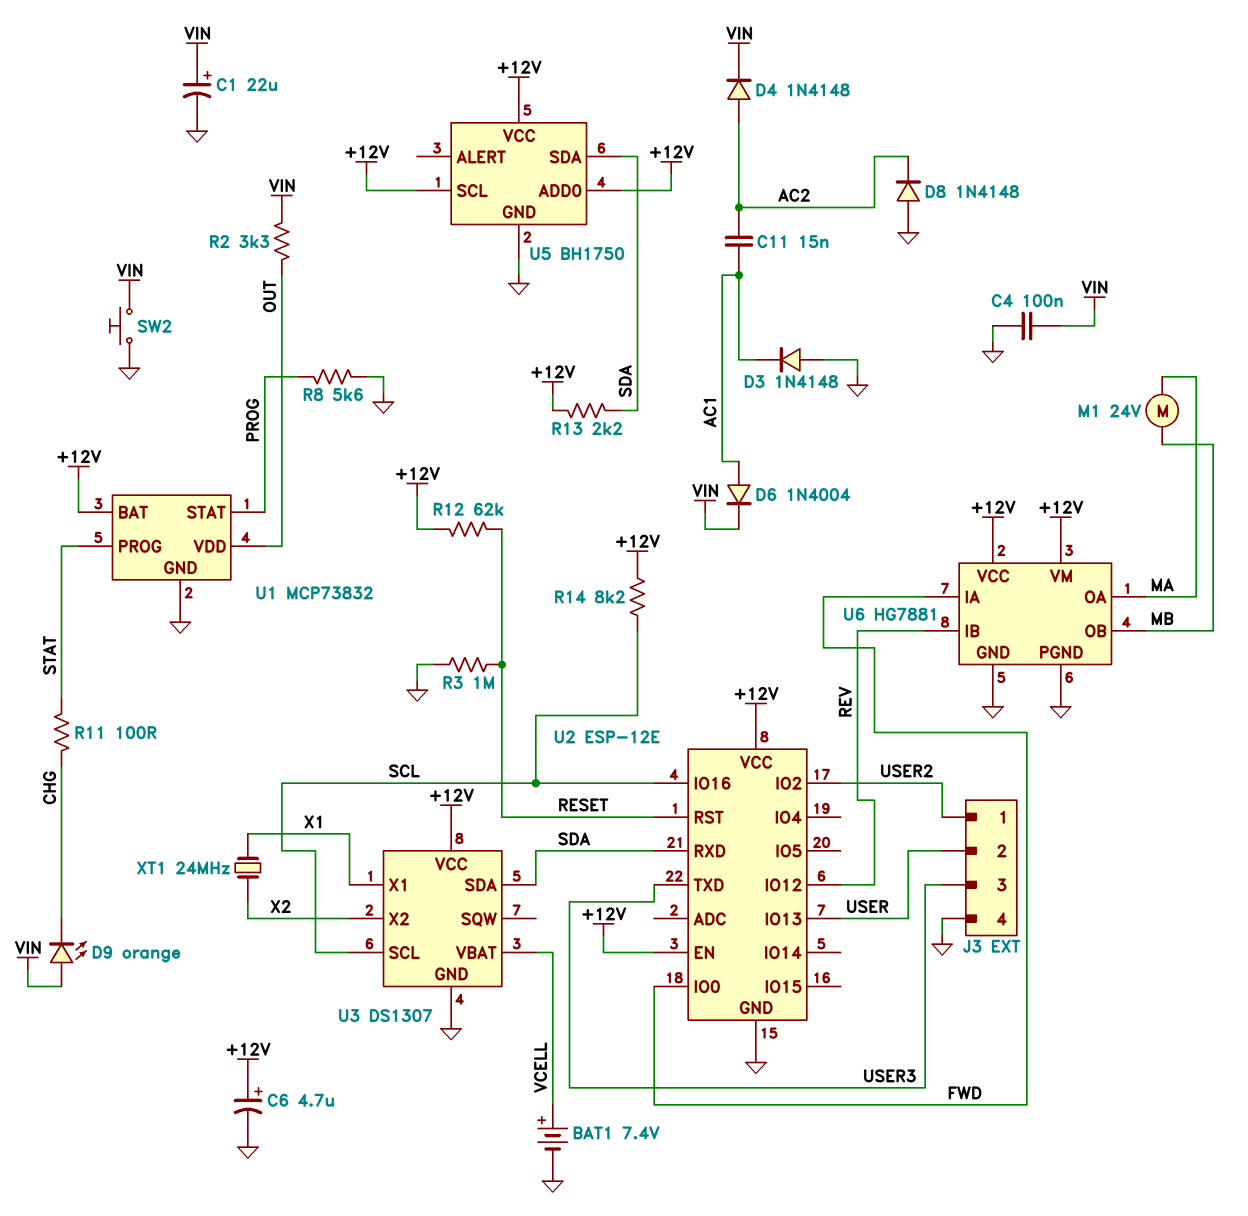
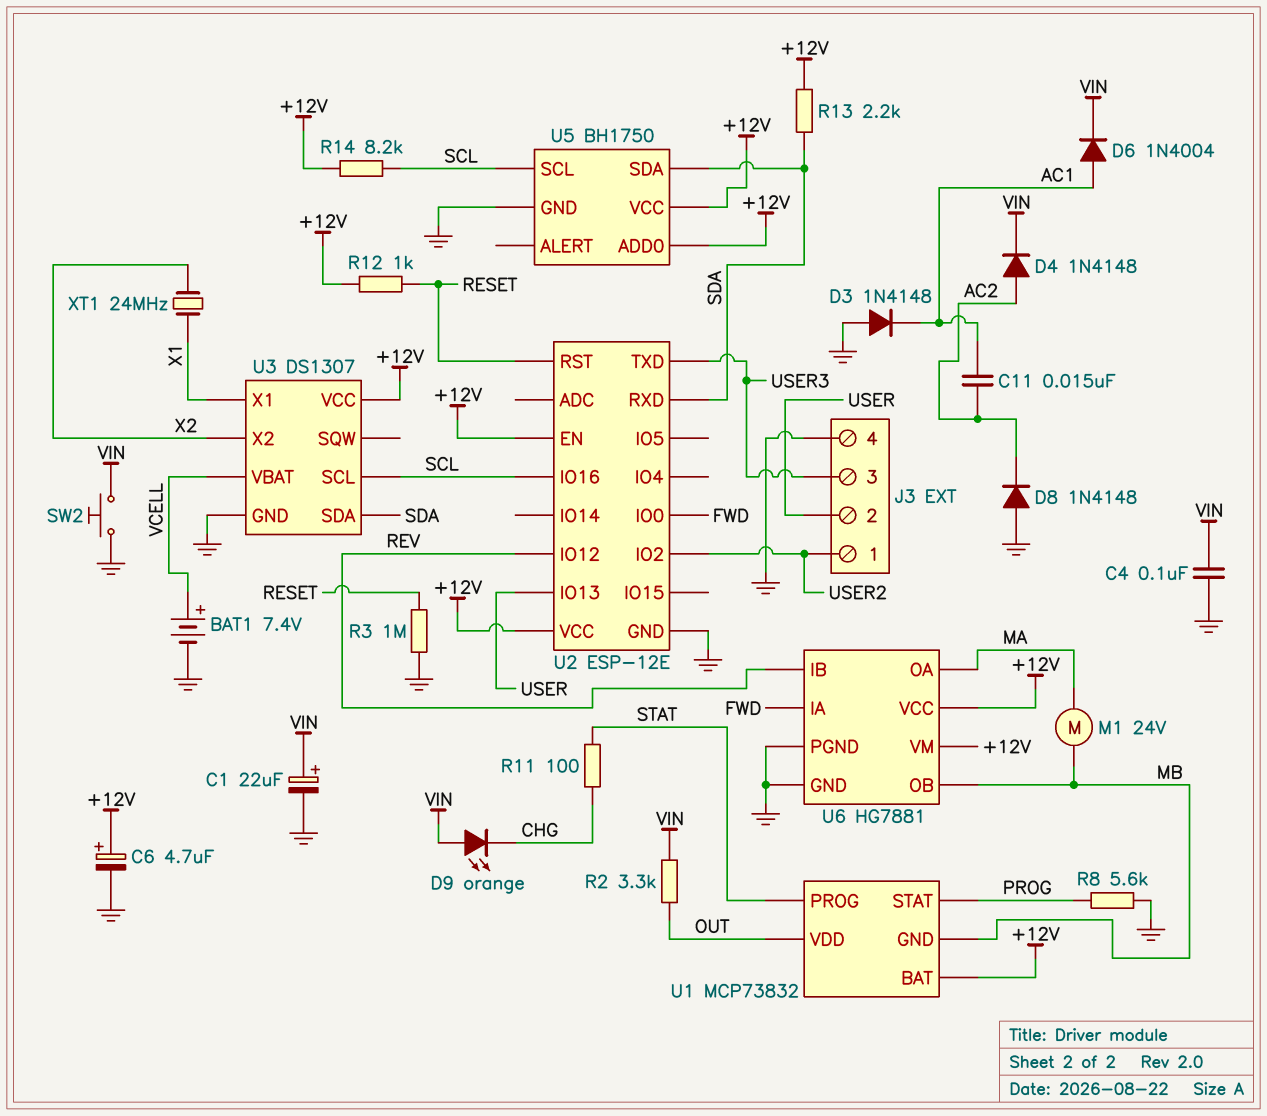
R12: 62k (+12V, RESET) -> 1k (+12V, RESET)
U1 pin GND: GND -> MB
U5 pin SCL: +12V -> SCL

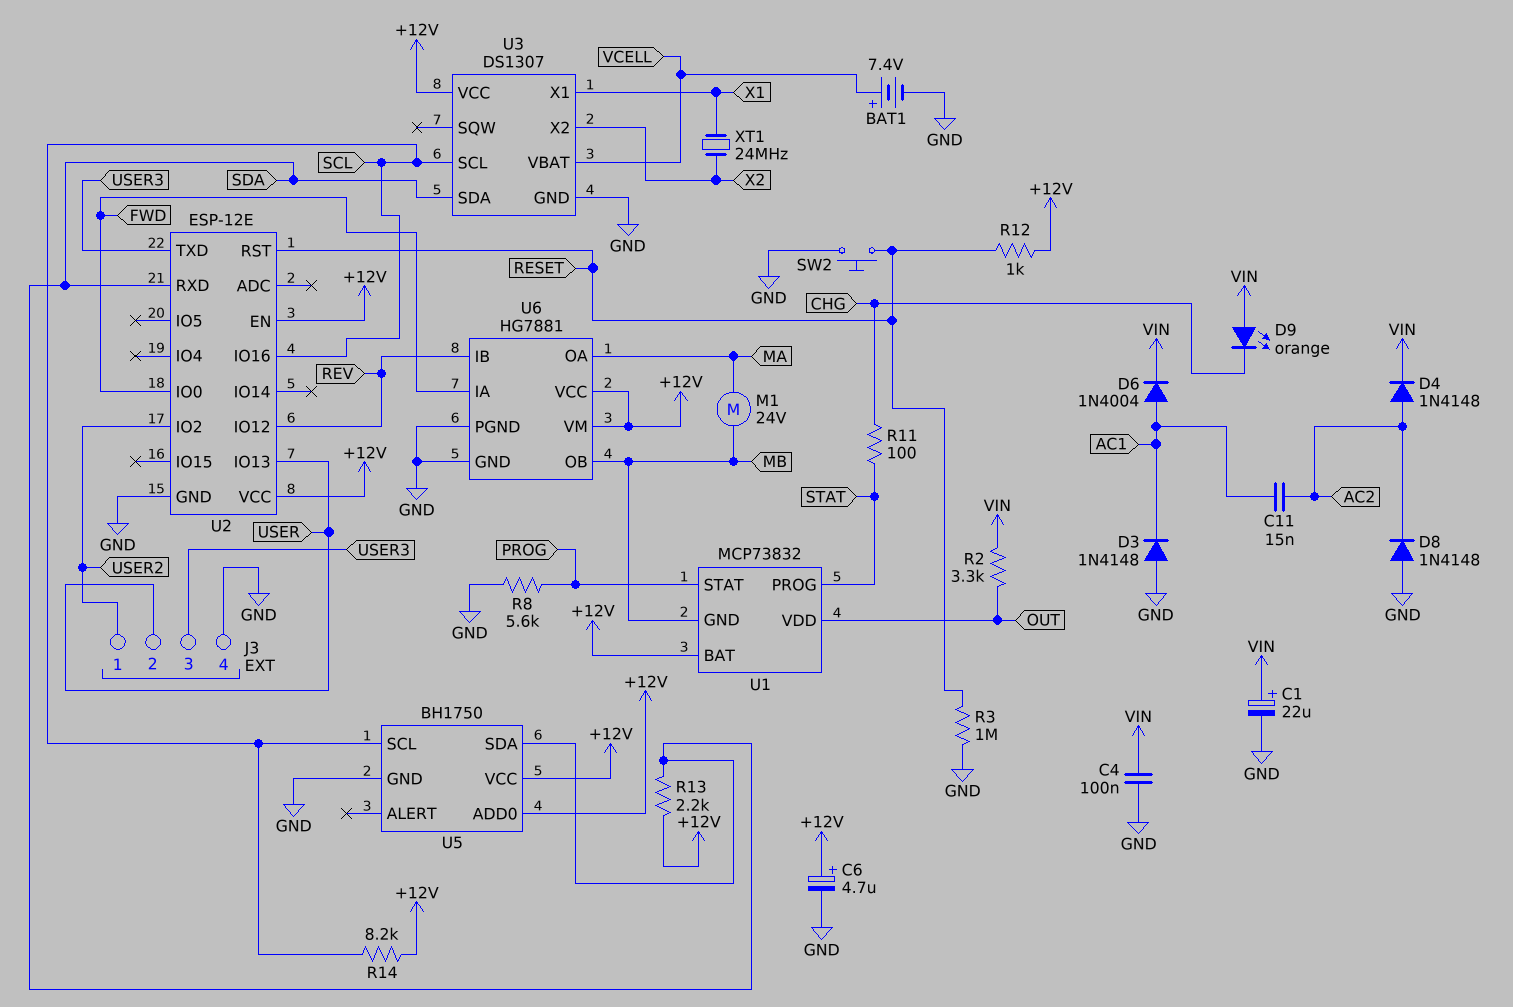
SW2: button (GND, VIN) -> button (GND, RESET)

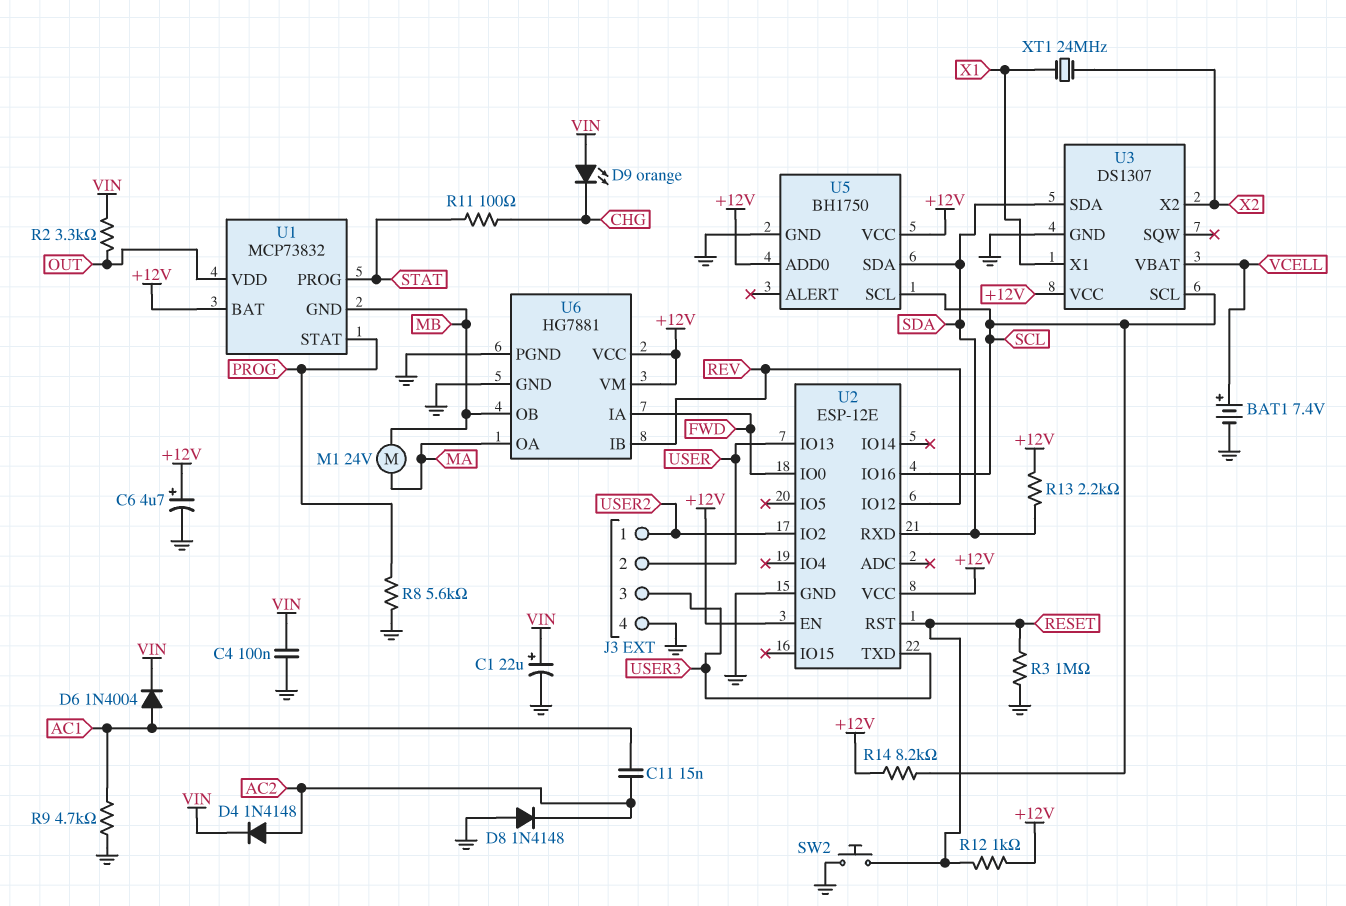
D3: diode 1N4148 (A GND, K AC1) -> none
R9: none -> 4.7k (AC1, GND)

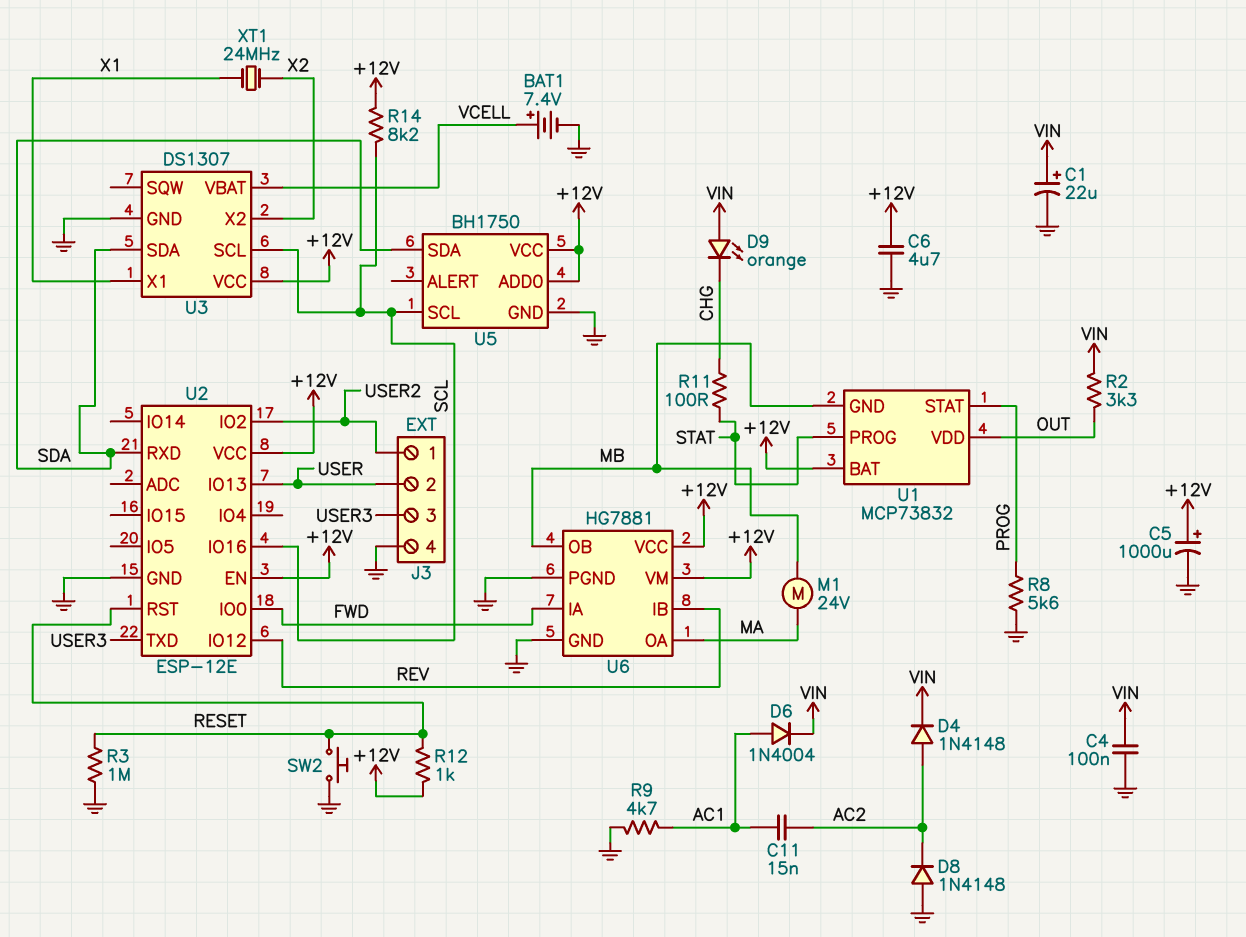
C5: none -> 1000uF (plus +12V, minus GND)
C6: 4.7uF (plus +12V, minus GND) -> 4.7uF (+12V, GND)
R13: 2.2k (+12V, SDA) -> none

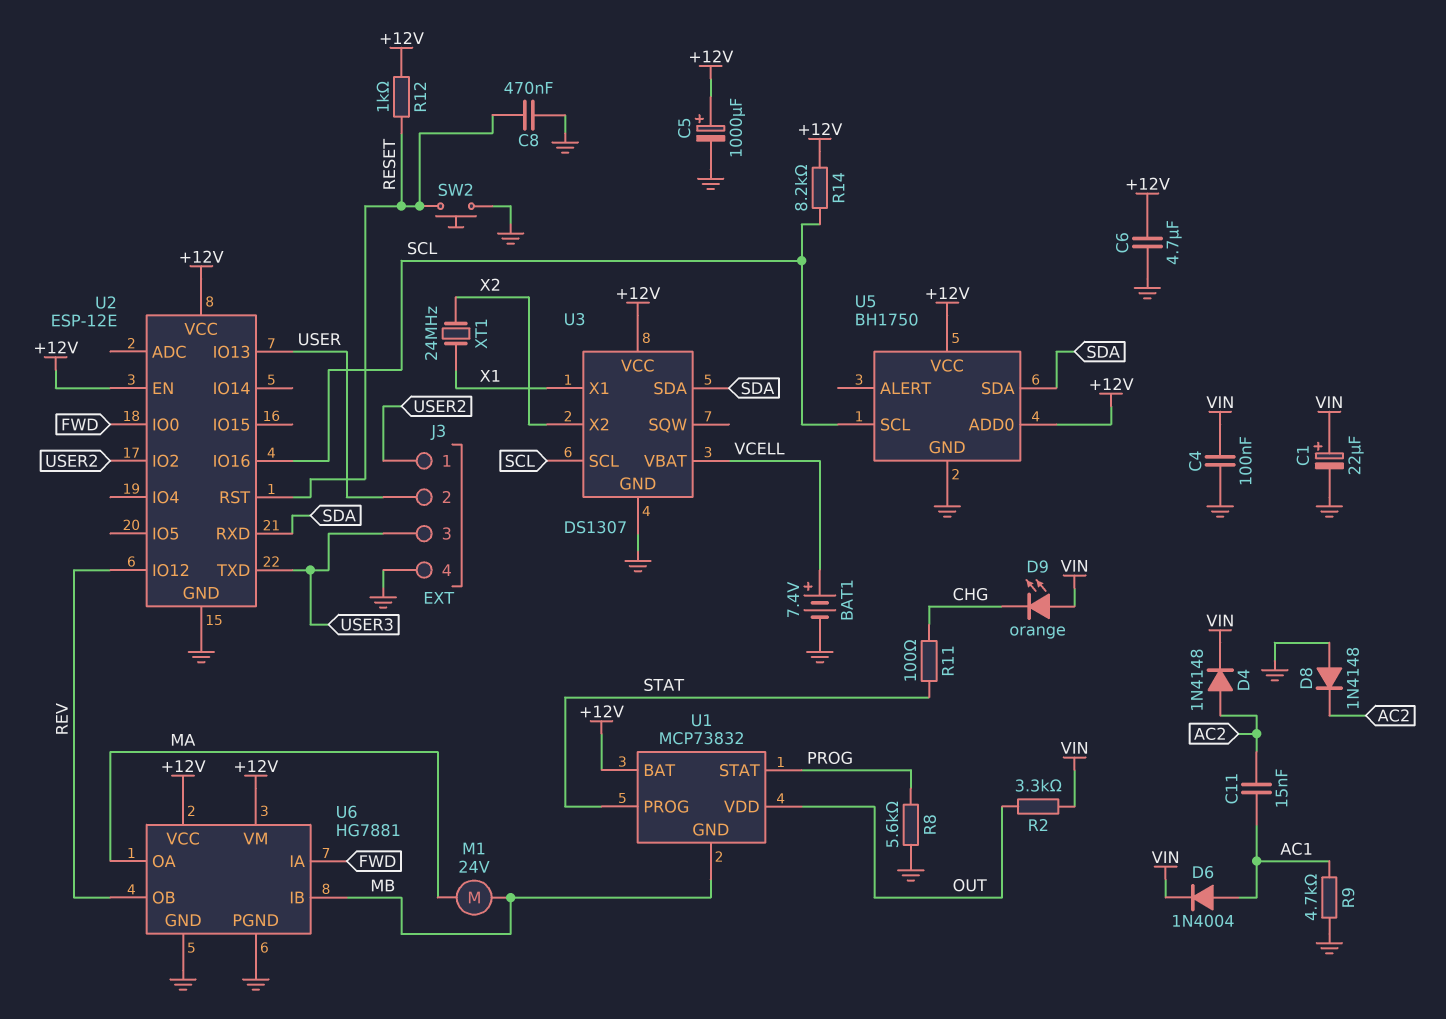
C8: none -> 470nF (GND, RESET)
R3: 1M (GND, RESET) -> none
U6 pin IB: REV -> MB
U6 pin OB: MB -> REV

